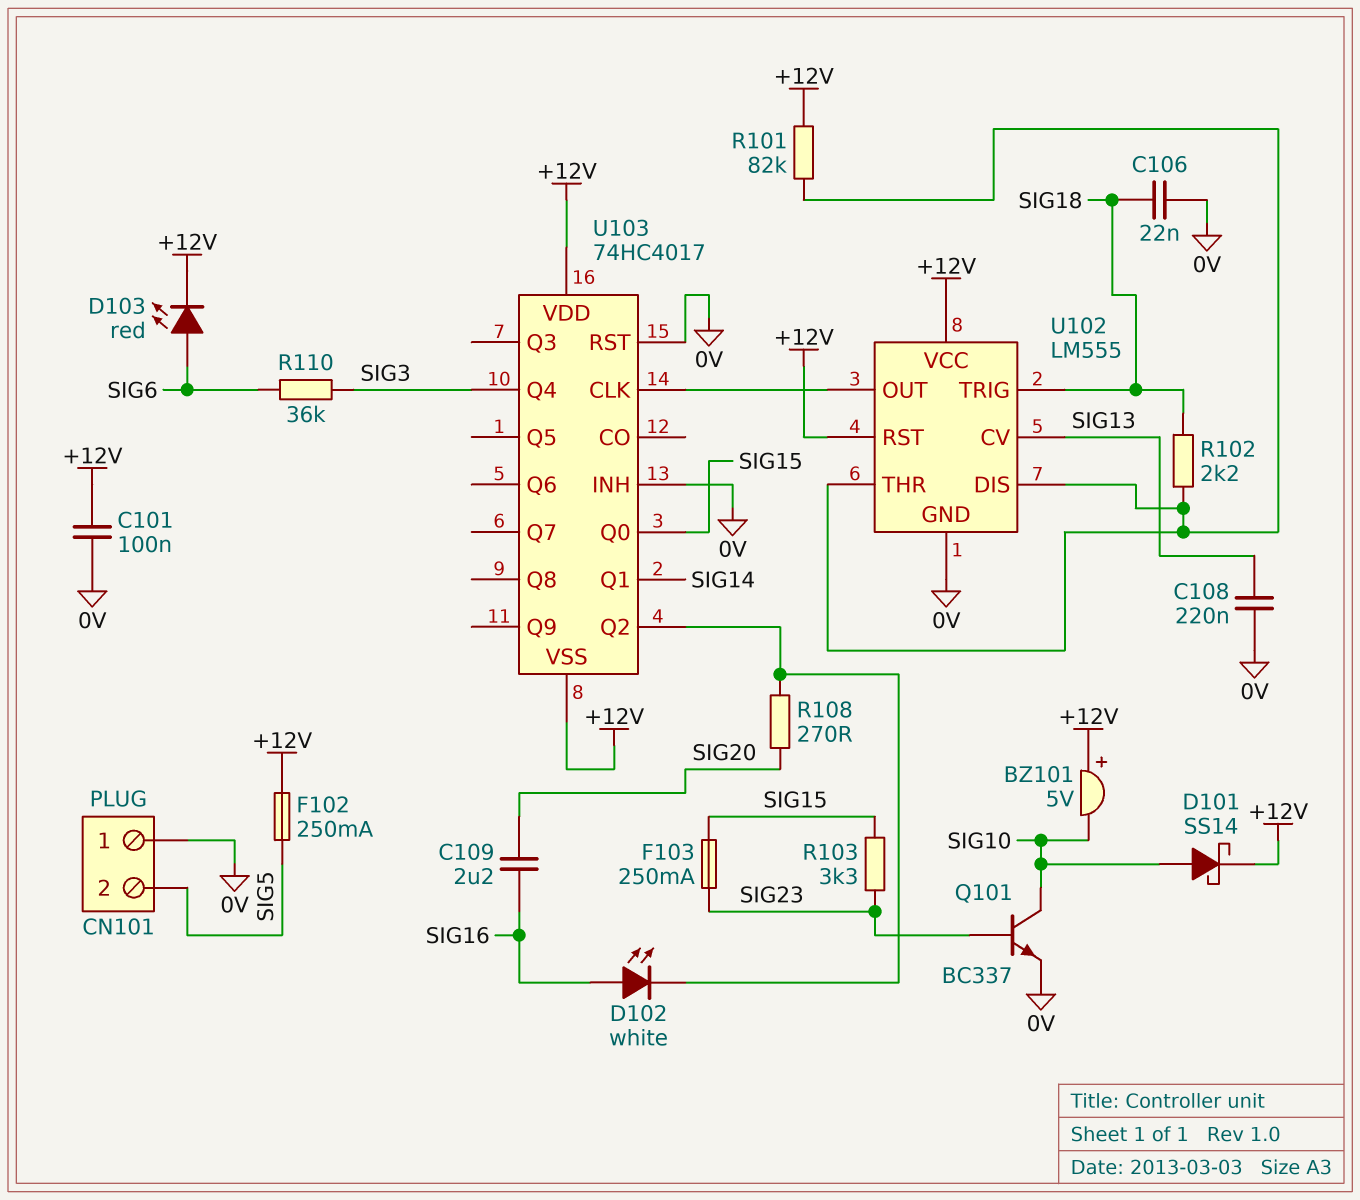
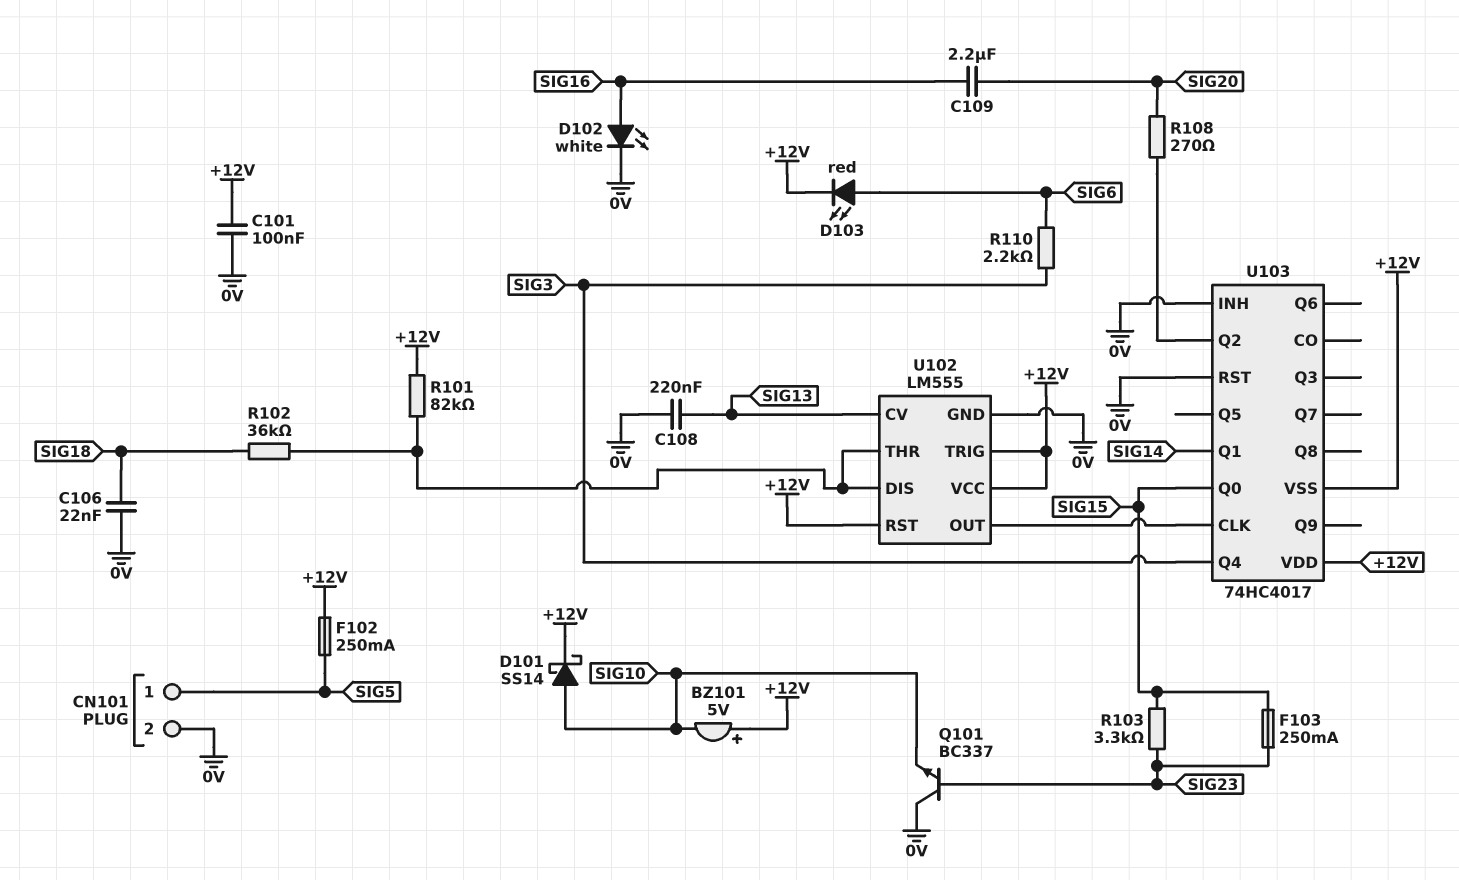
CN101 pin 1: 0V -> SIG5
CN101 pin 2: SIG5 -> 0V
D102: LED white (A SIG16, K U103/Q2) -> LED white (A SIG16, K 0V)
Q101: NPN BC337 (B SIG23, C SIG10, E 0V) -> NPN BC337 (B SIG23, C 0V, E SIG10)
R102: 2.2k (SIG18, U102/DIS) -> 36k (SIG18, U102/DIS)
R110: 36k (SIG3, SIG6) -> 2.2k (SIG3, SIG6)
U102 pin TRIG: SIG18 -> +12V

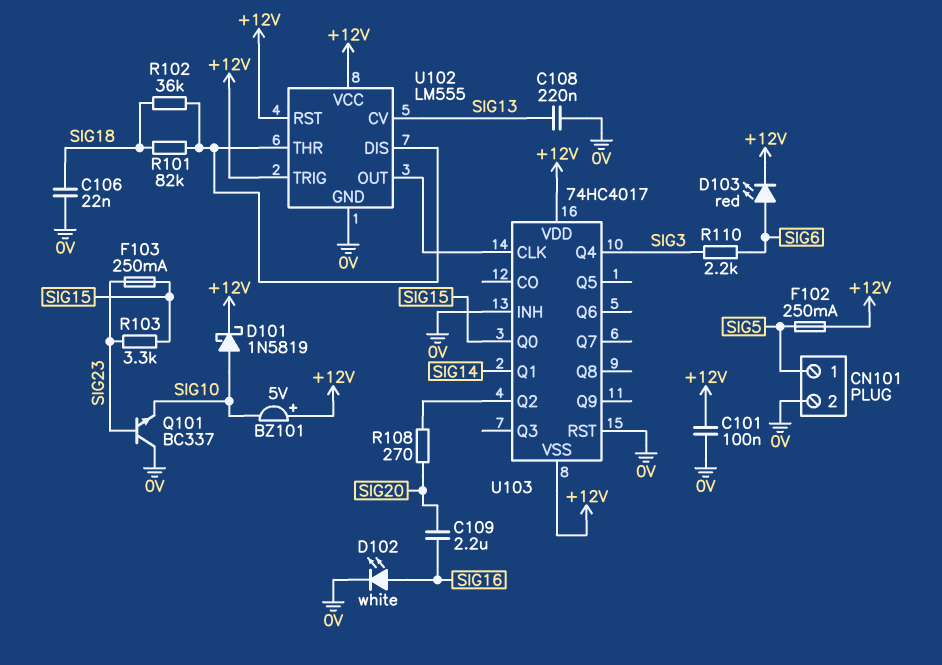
D101: schottky SS14 (A SIG10, K +12V) -> schottky 1N5819 (A SIG10, K +12V)
R101: 82k (+12V, U102/DIS) -> 82k (SIG18, U102/DIS)

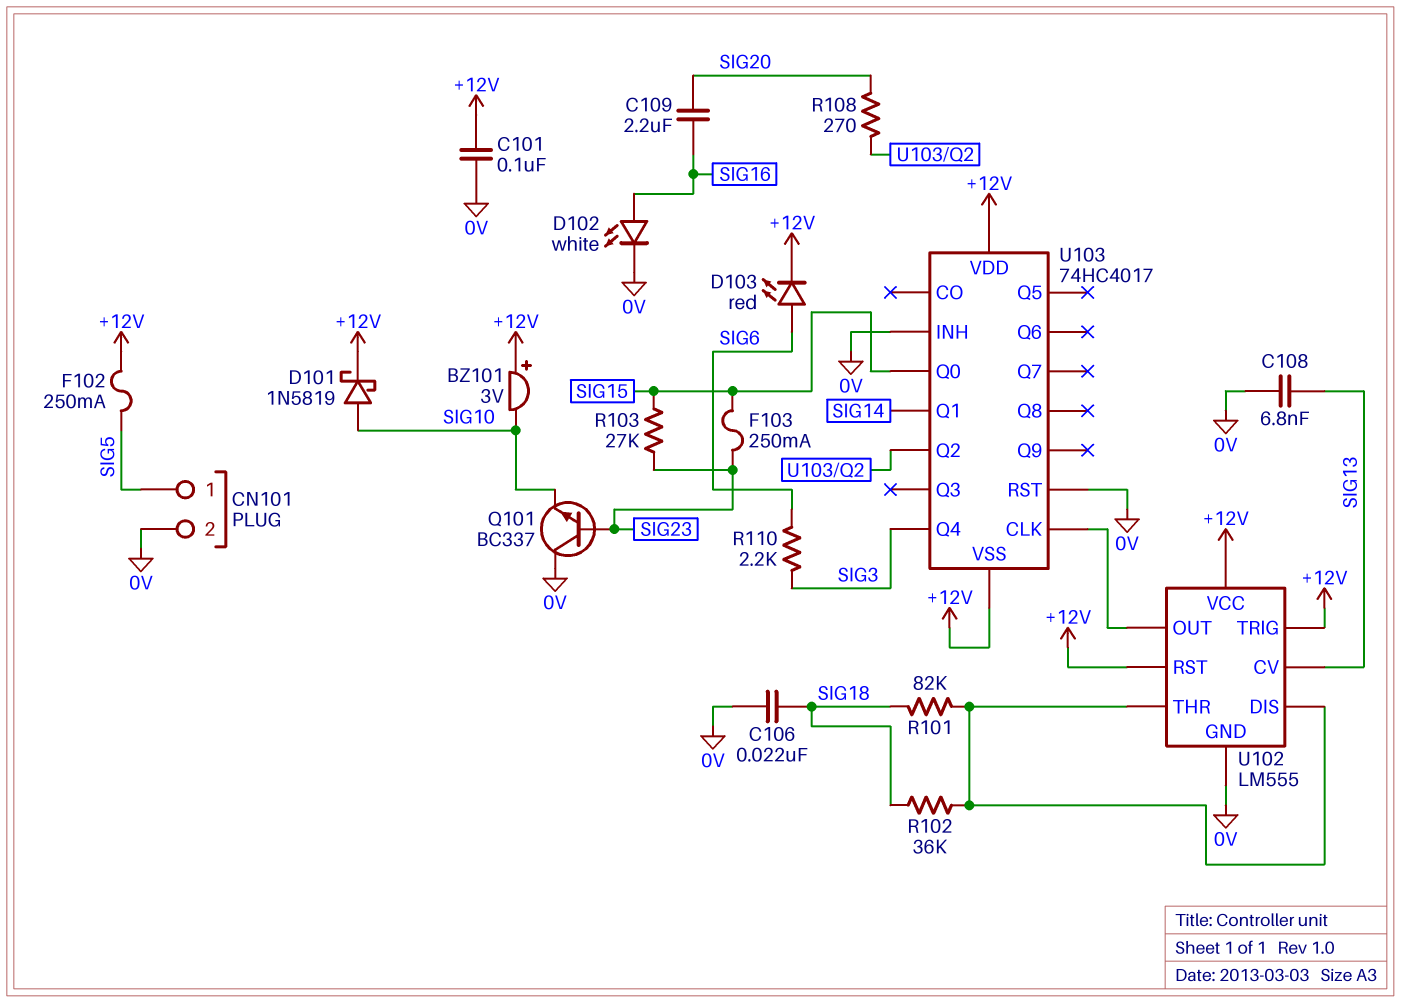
BZ101: buzzer 5V (plus +12V, minus SIG10) -> buzzer 3V (plus +12V, minus SIG10)
C108: 220nF (0V, SIG13) -> 6.8nF (0V, SIG13)
R103: 3.3k (SIG15, SIG23) -> 27k (SIG15, SIG23)

